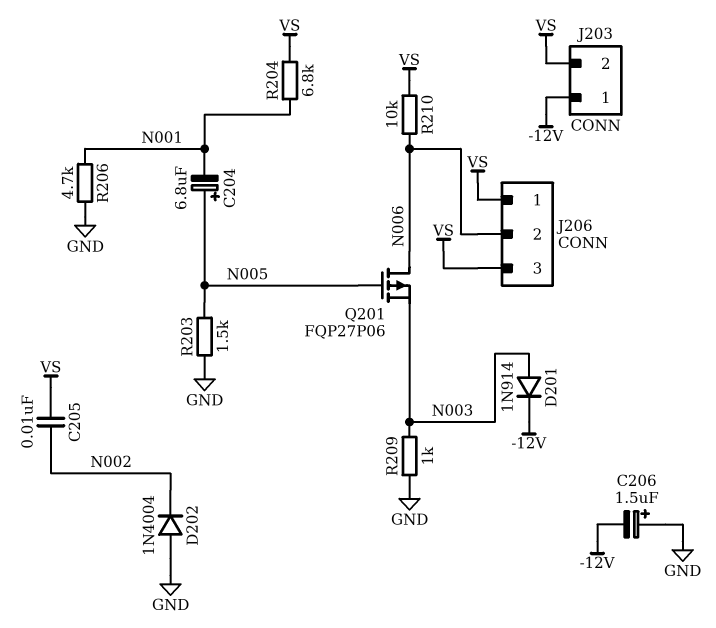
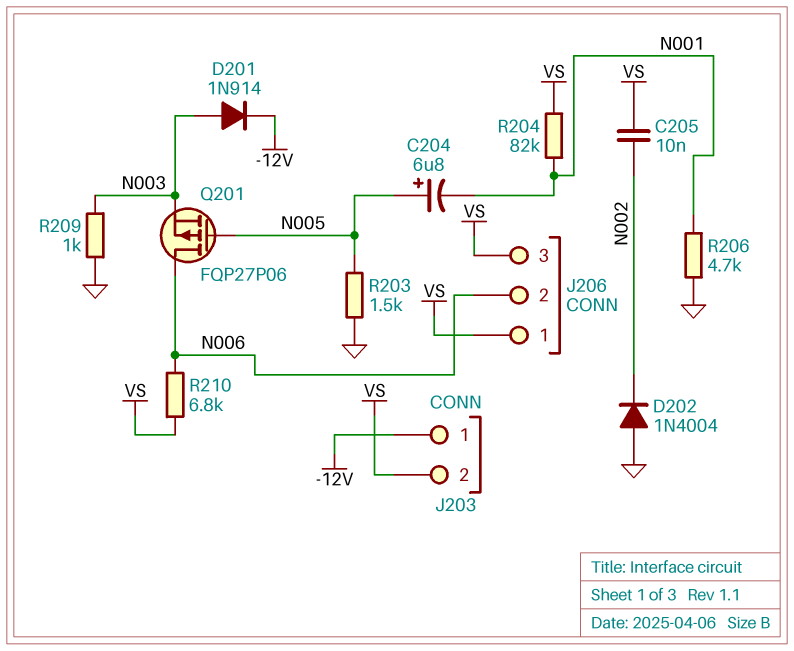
C206: 1.5uF (plus GND, minus -12V) -> none
R204: 6.8k (N001, VS) -> 82k (N001, VS)
R210: 10k (N006, VS) -> 6.8k (N006, VS)

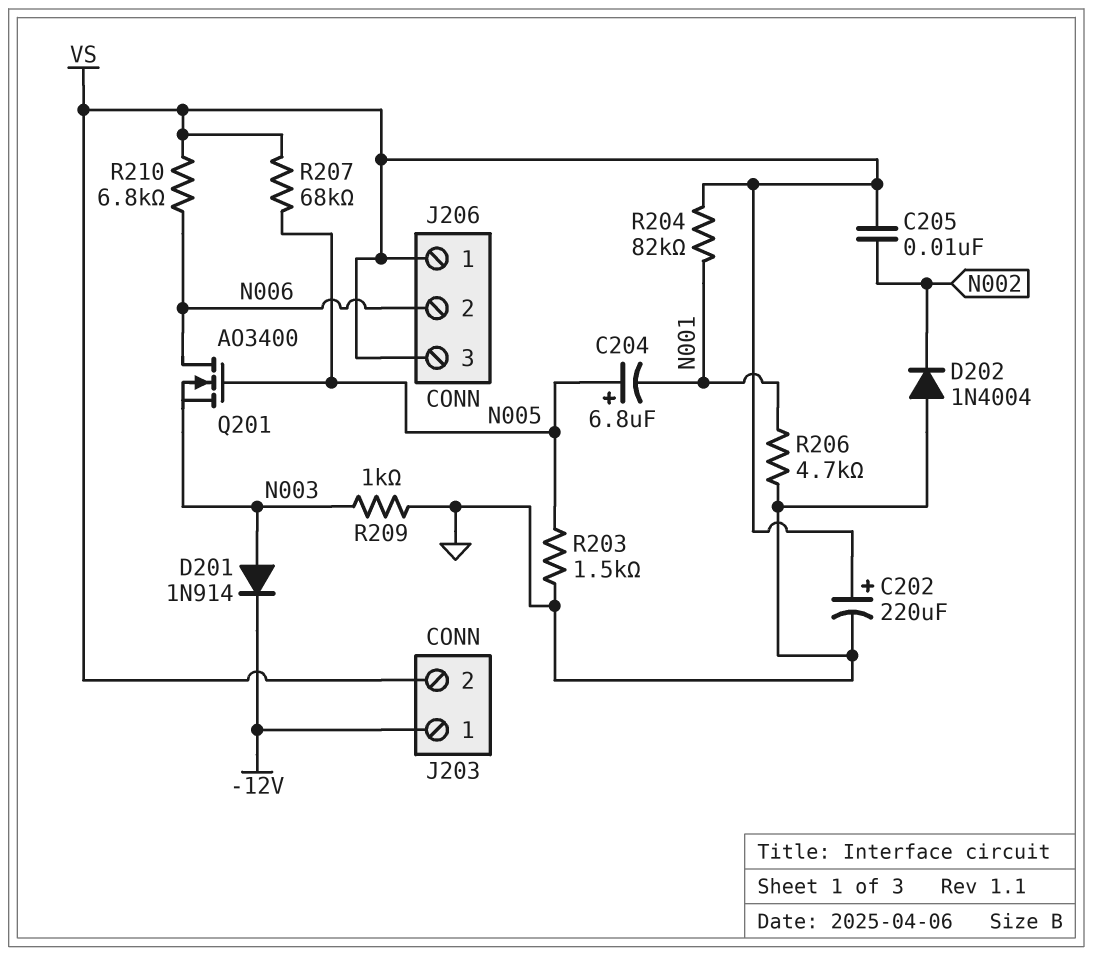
C202: none -> 220uF (plus VS, minus GND)
Q201: PMOS FQP27P06 (G N005, D N006, S N003) -> NMOS AO3400 (G N005, D N006, S N003)
R207: none -> 68k (N005, VS)

